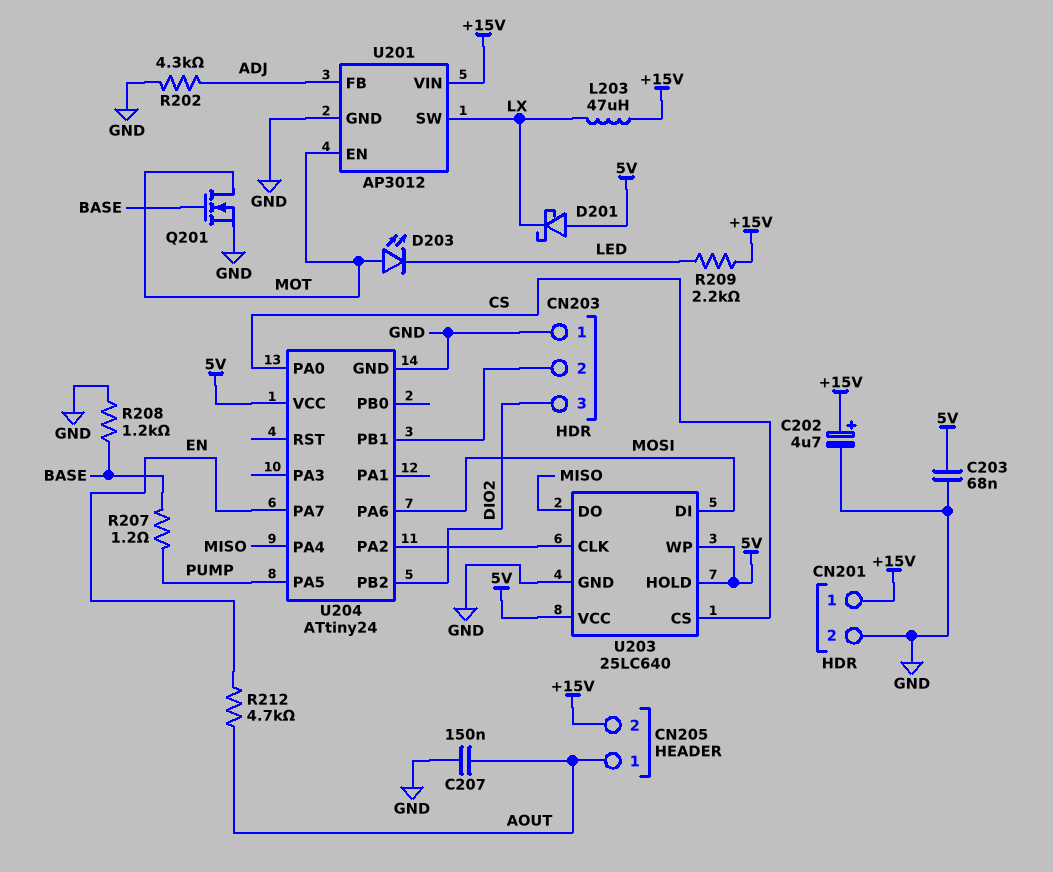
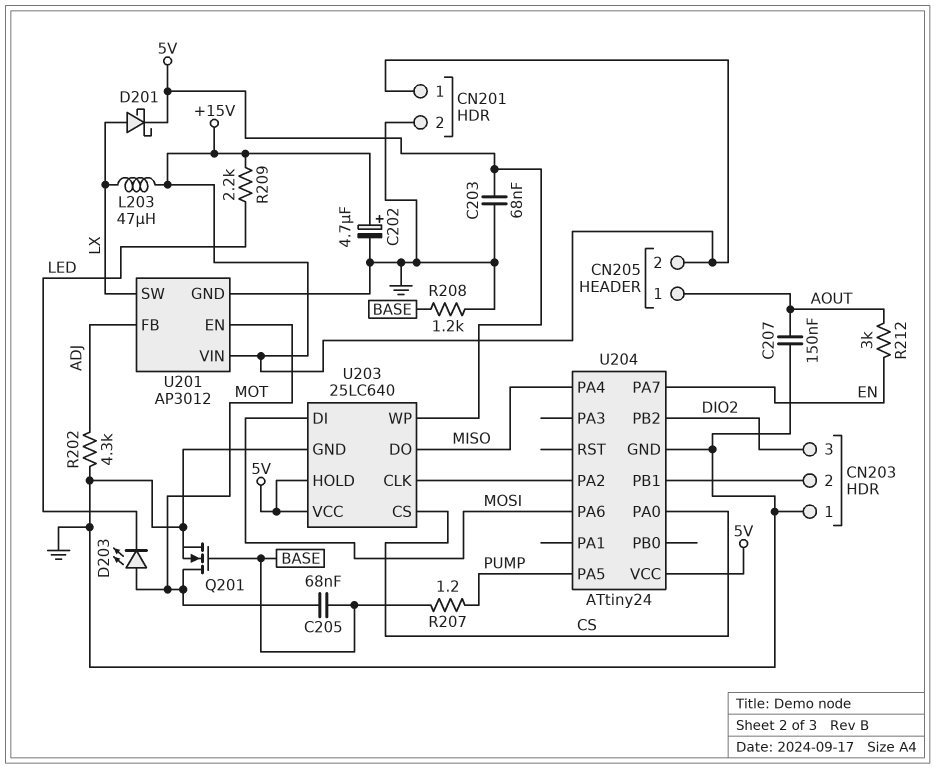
C205: none -> 68nF (BASE, MOT)
D201: schottky (A 5V, K LX) -> schottky (A LX, K 5V)
R212: 4.7k (AOUT, EN) -> 3k (AOUT, EN)

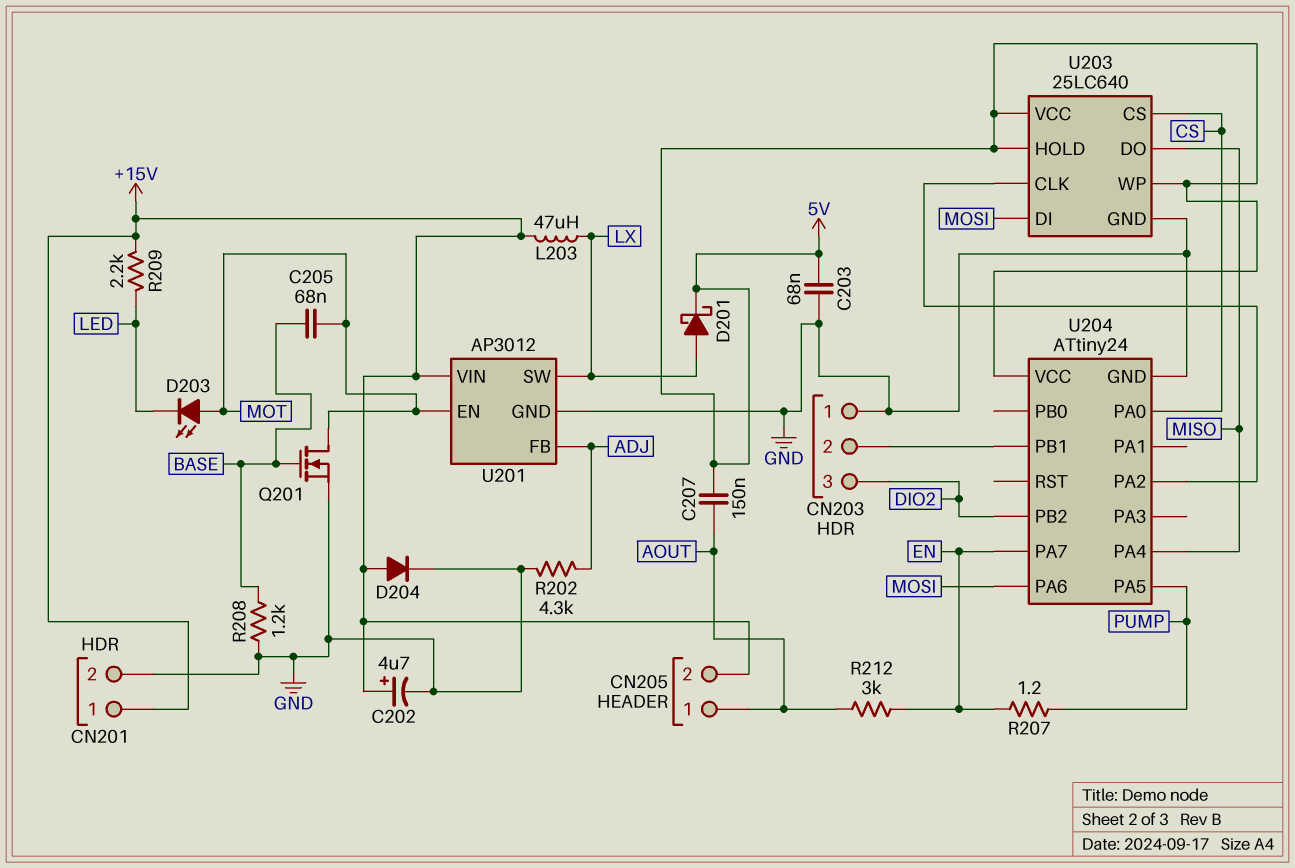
C207: 150nF (AOUT, GND) -> 150nF (5V, AOUT)
D204: none -> diode (A +15V, K GND)
R207: 1.2 (BASE, PUMP) -> 1.2 (EN, PUMP)

